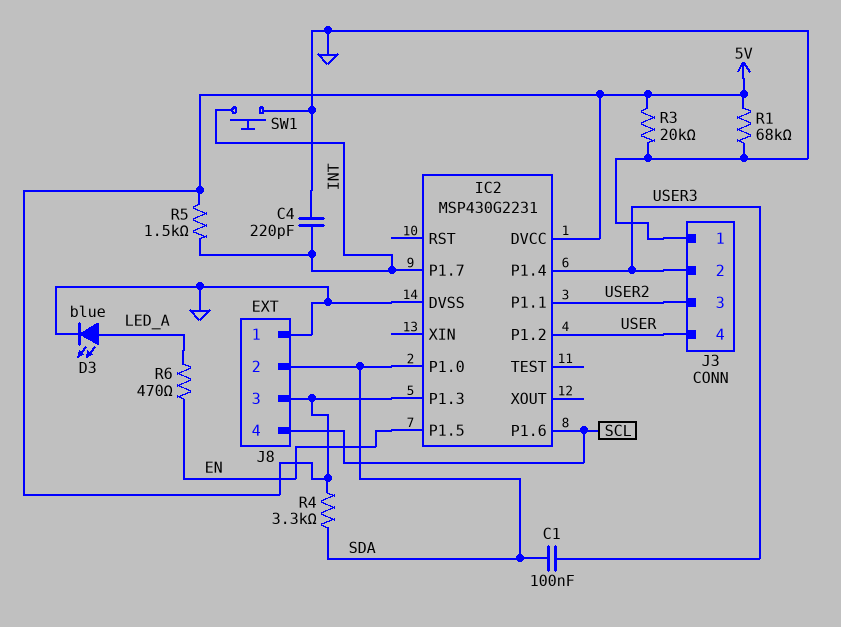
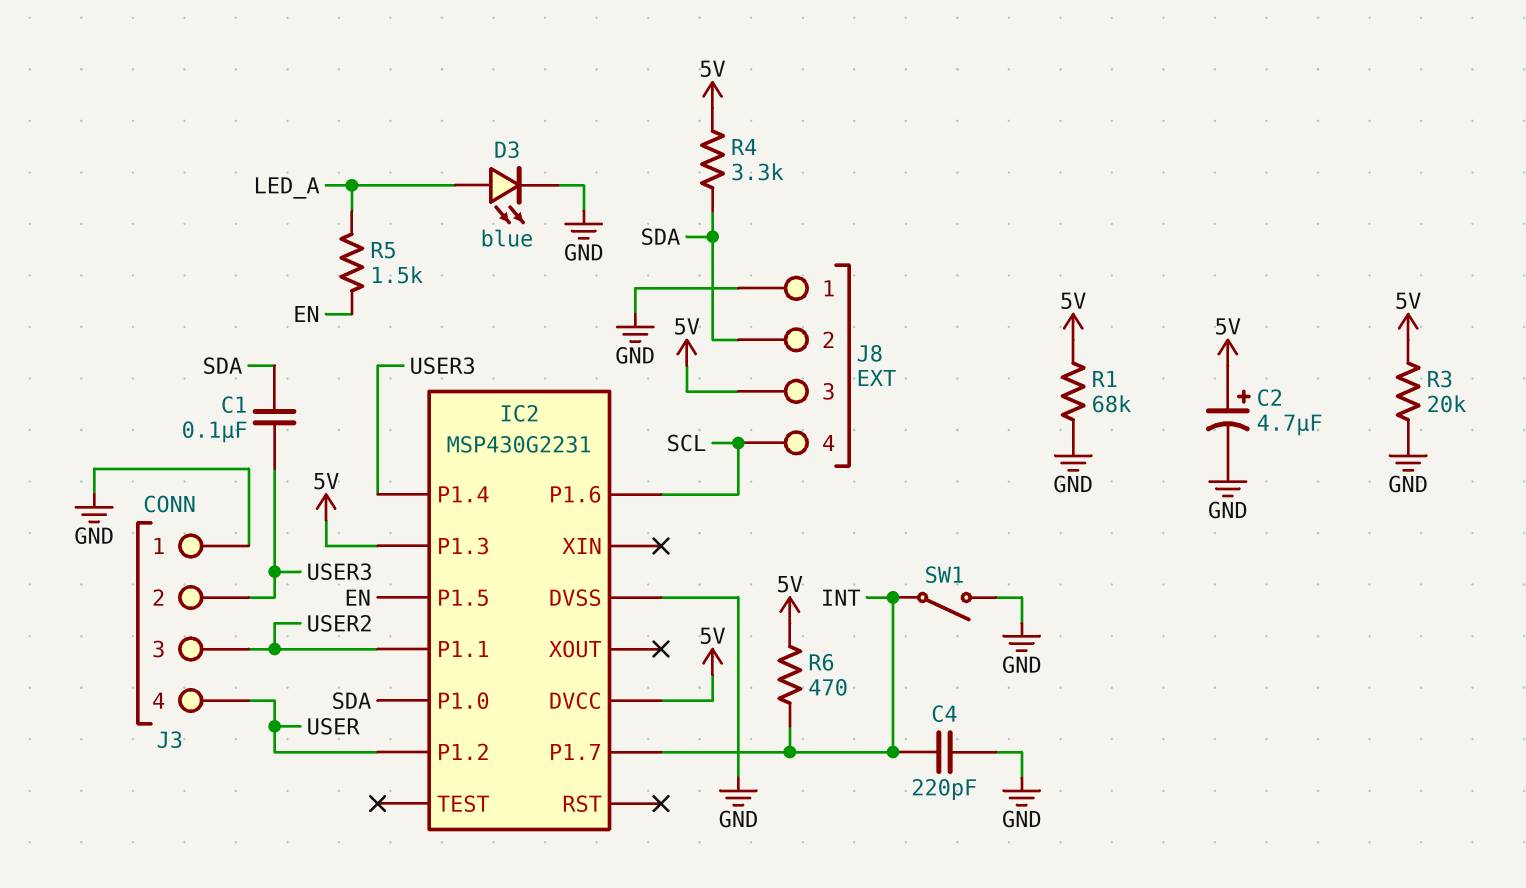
C2: none -> 4.7uF (plus 5V, minus GND)
R5: 1.5k (5V, INT) -> 1.5k (EN, LED_A)
R6: 470 (EN, LED_A) -> 470 (5V, INT)
SW1: button (GND, INT) -> switch (GND, INT)

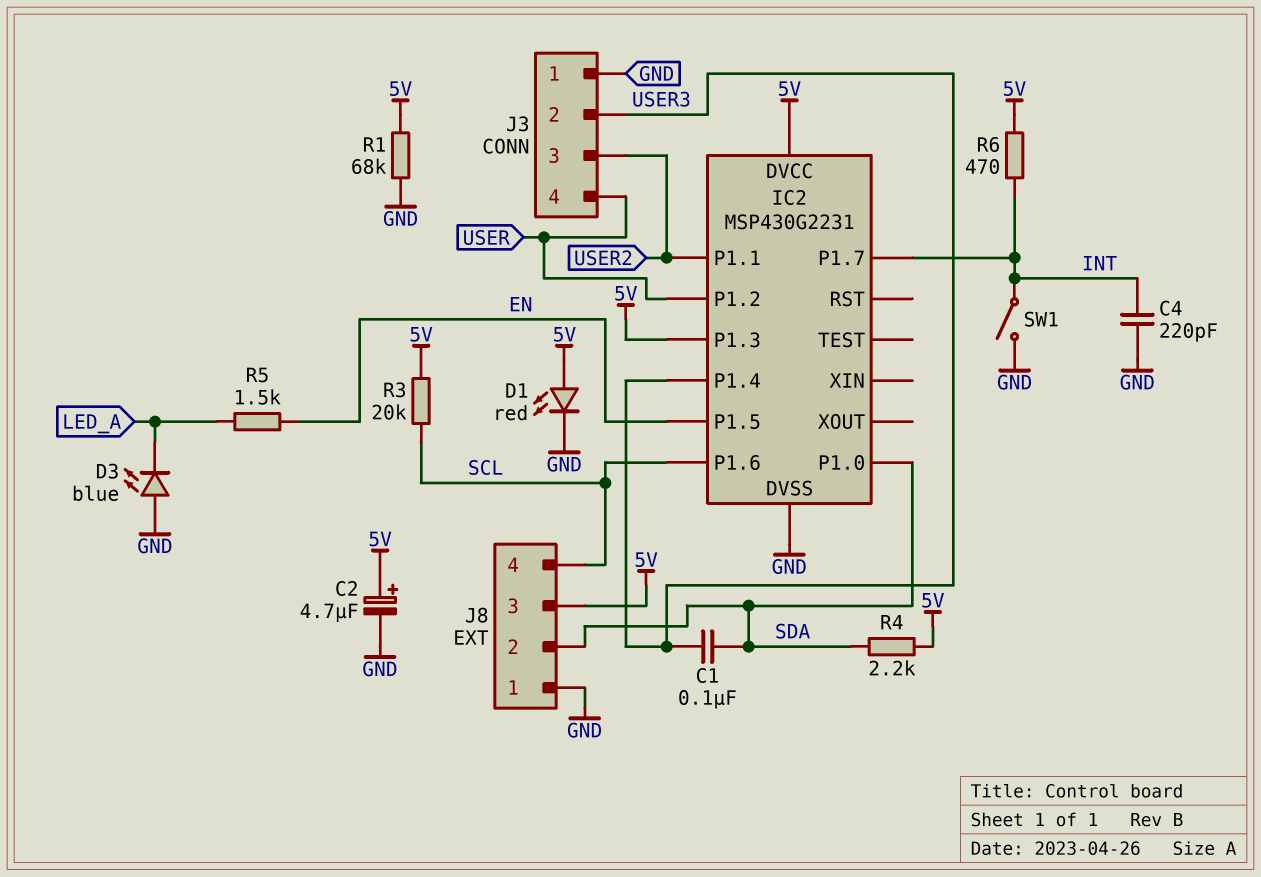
D1: none -> LED red (A 5V, K GND)
D3: LED blue (A LED_A, K GND) -> LED blue (A GND, K LED_A)
R3: 20k (5V, GND) -> 20k (5V, SCL)
R4: 3.3k (5V, SDA) -> 2.2k (5V, SDA)

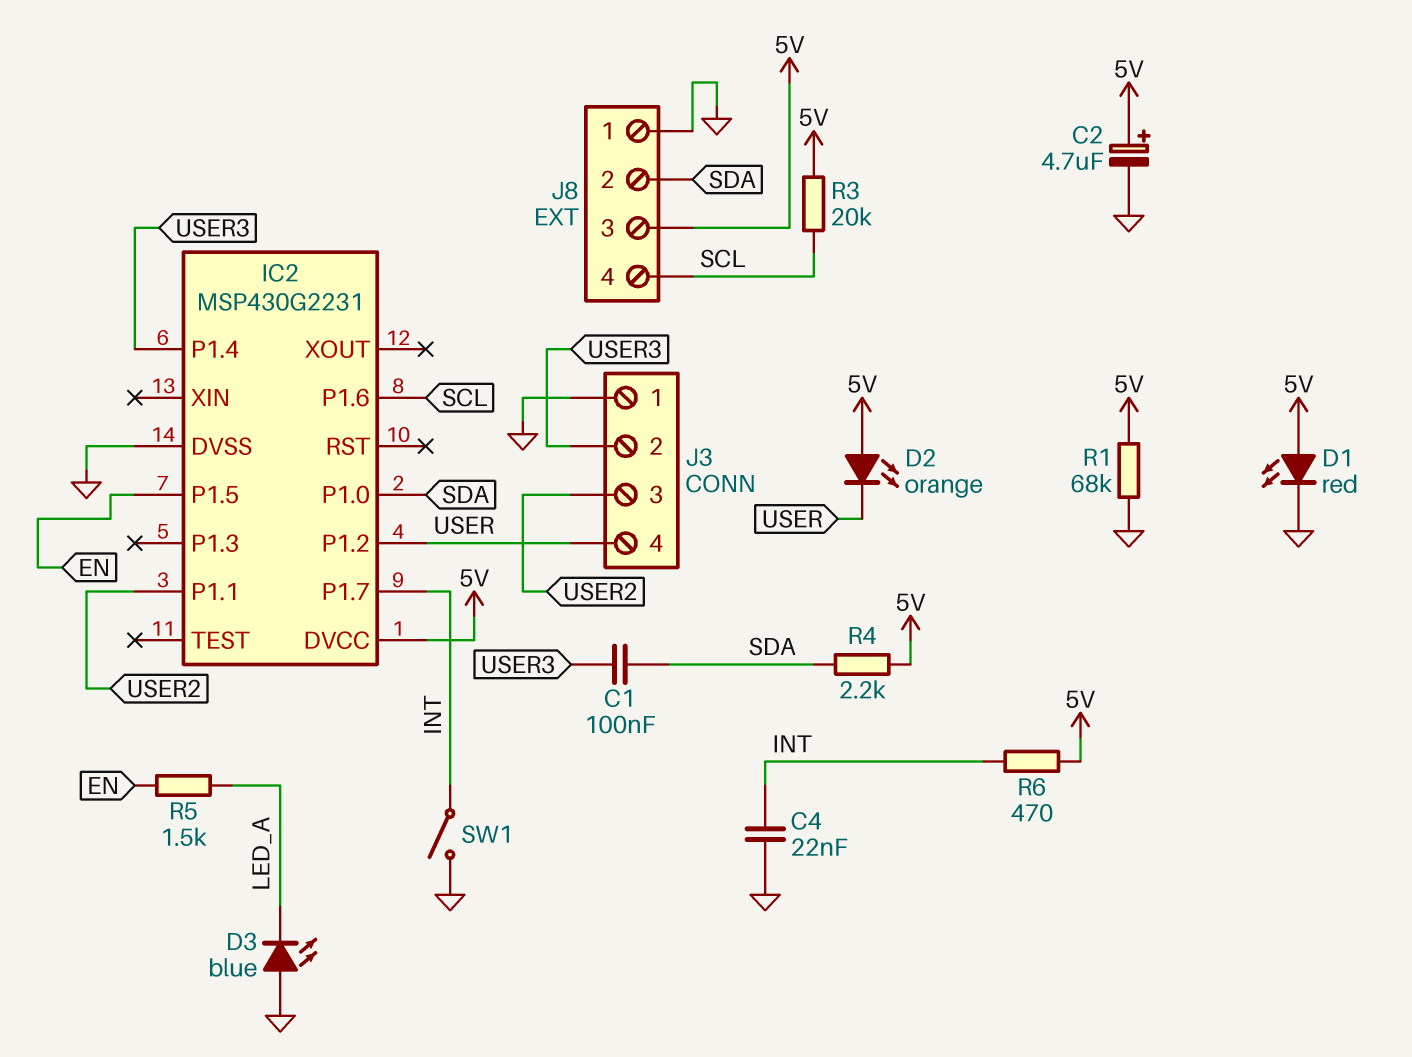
C4: 220pF (GND, INT) -> 22nF (GND, INT)
D2: none -> LED orange (A 5V, K USER)
IC2 pin P1.3: 5V -> none

